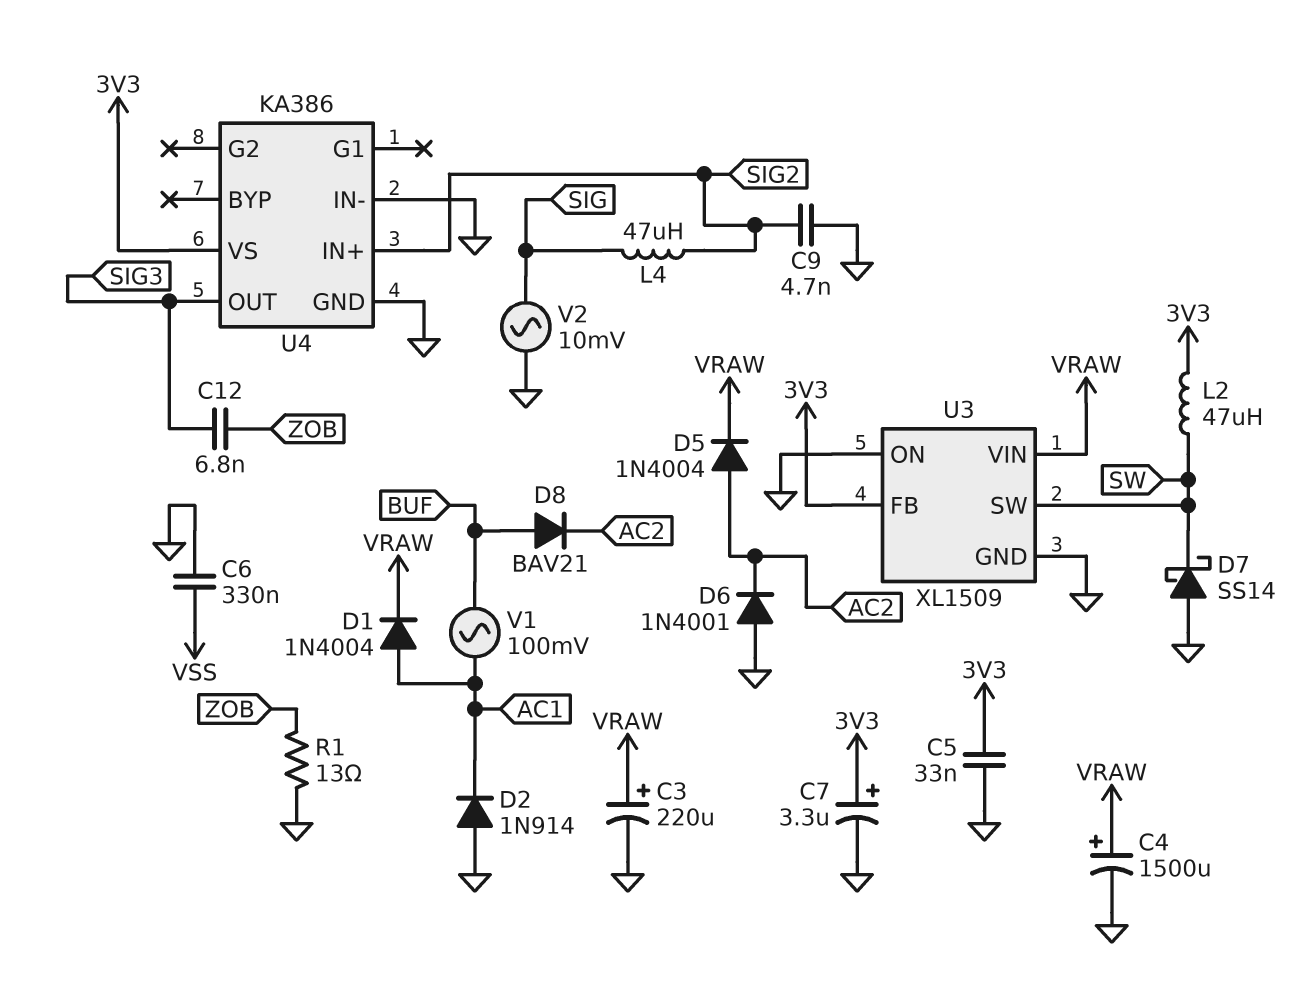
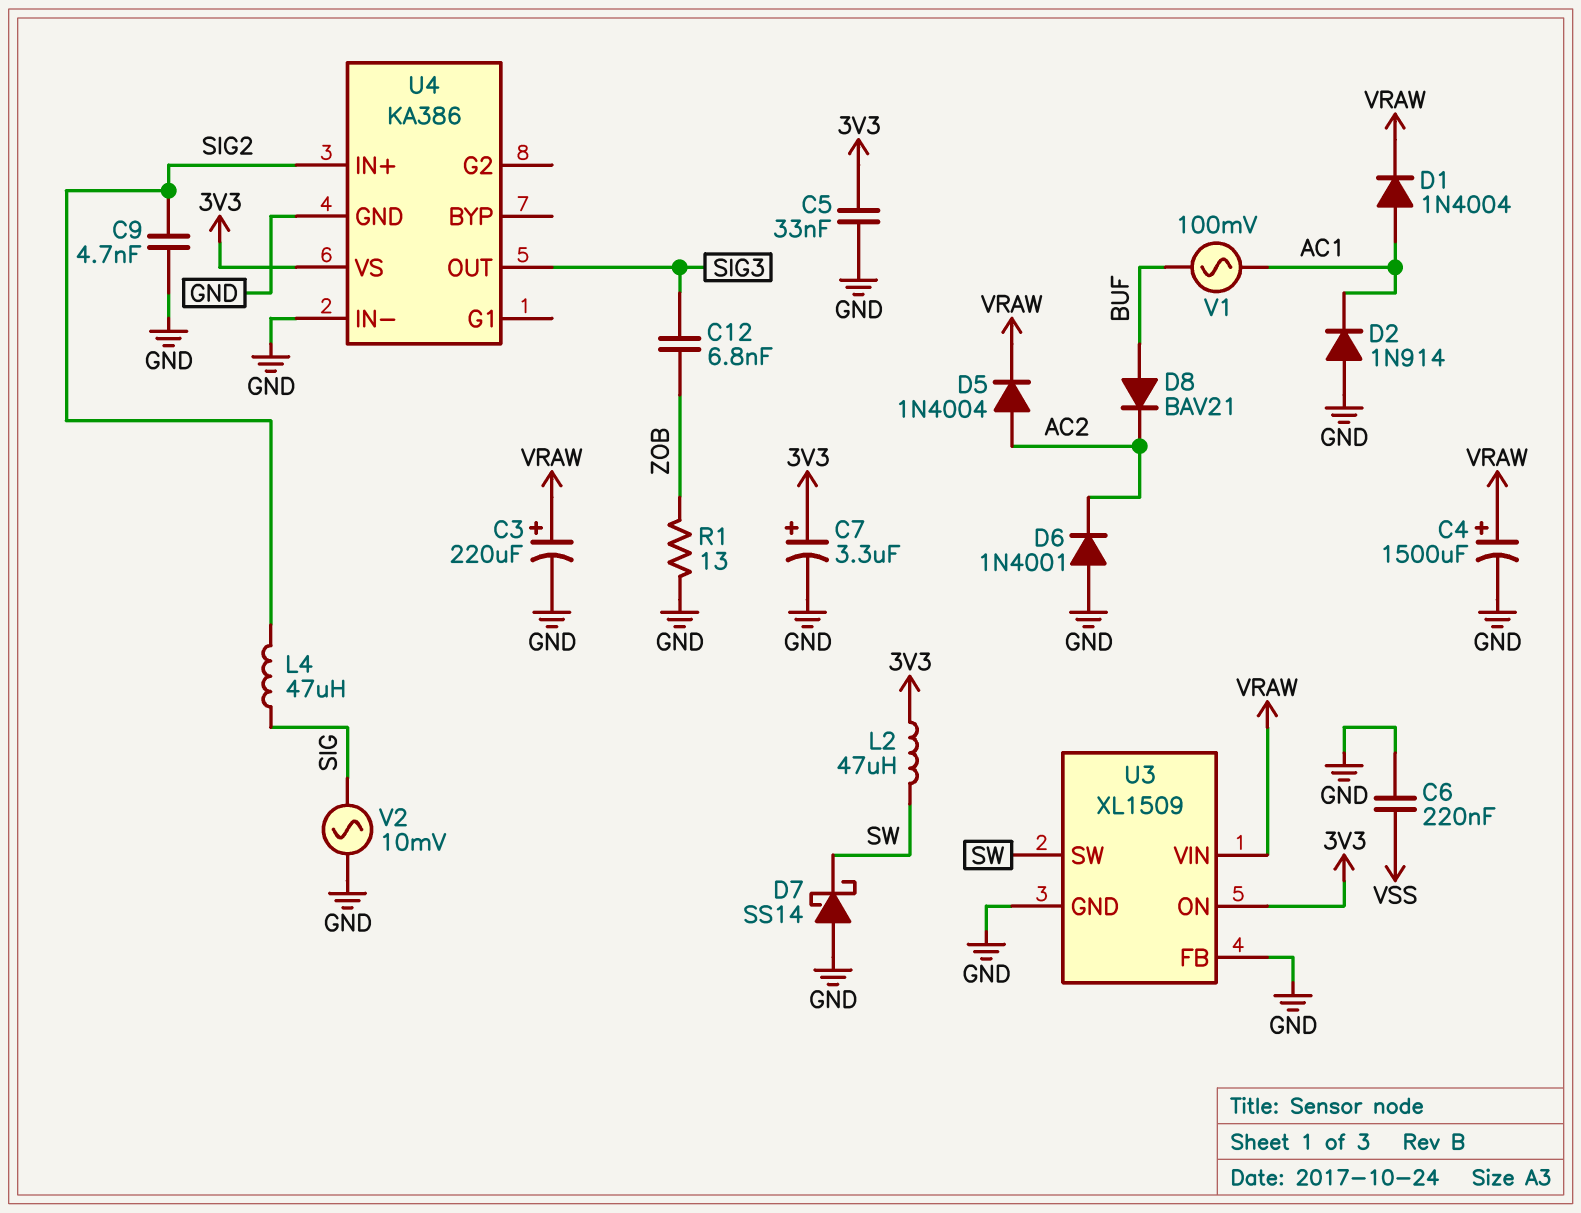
C6: 330nF (GND, VSS) -> 220nF (GND, VSS)
U3 pin FB: 3V3 -> GND
U3 pin ON: GND -> 3V3

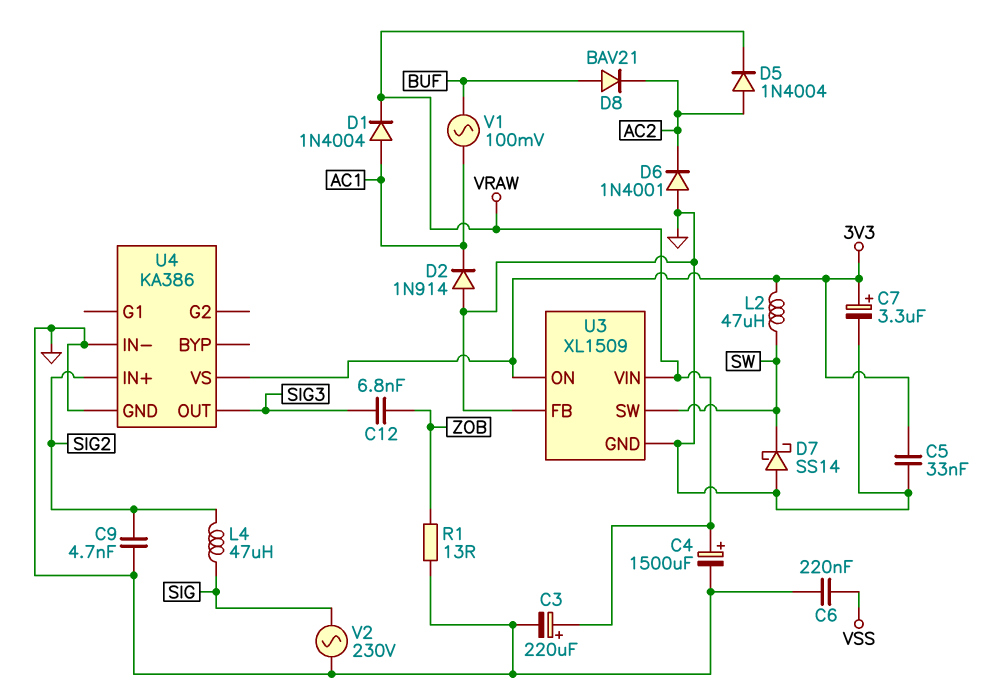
V2: AC 10mV (GND, SIG) -> AC 230V (GND, SIG)

